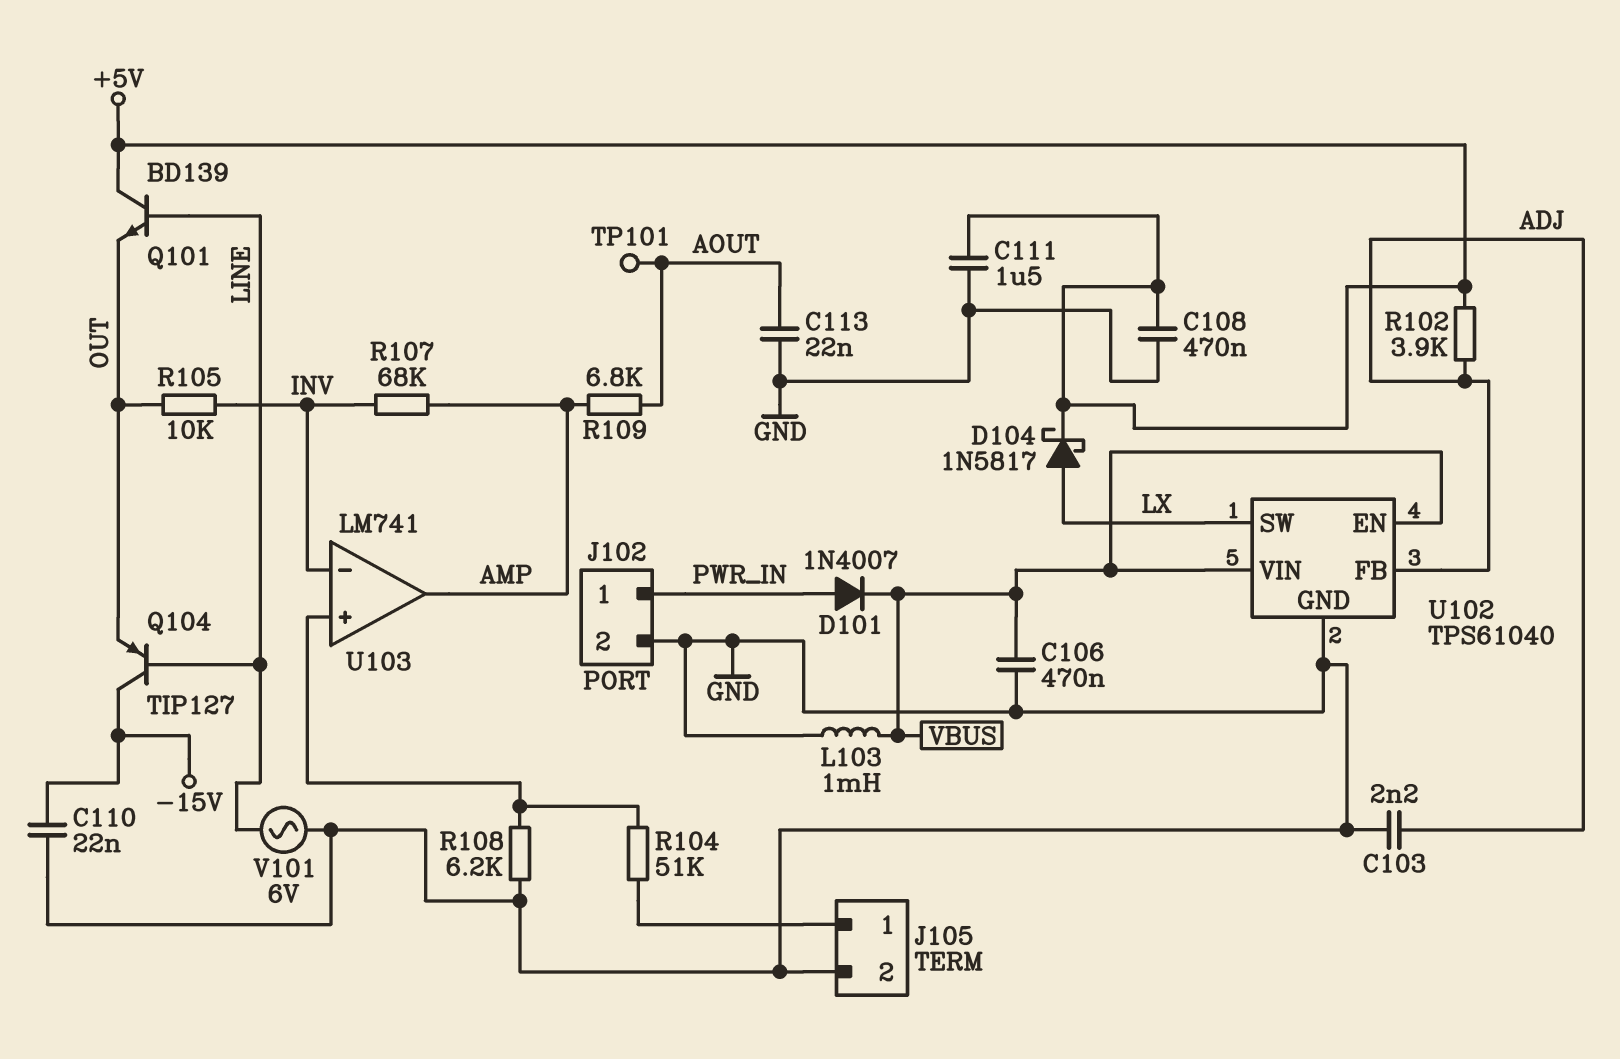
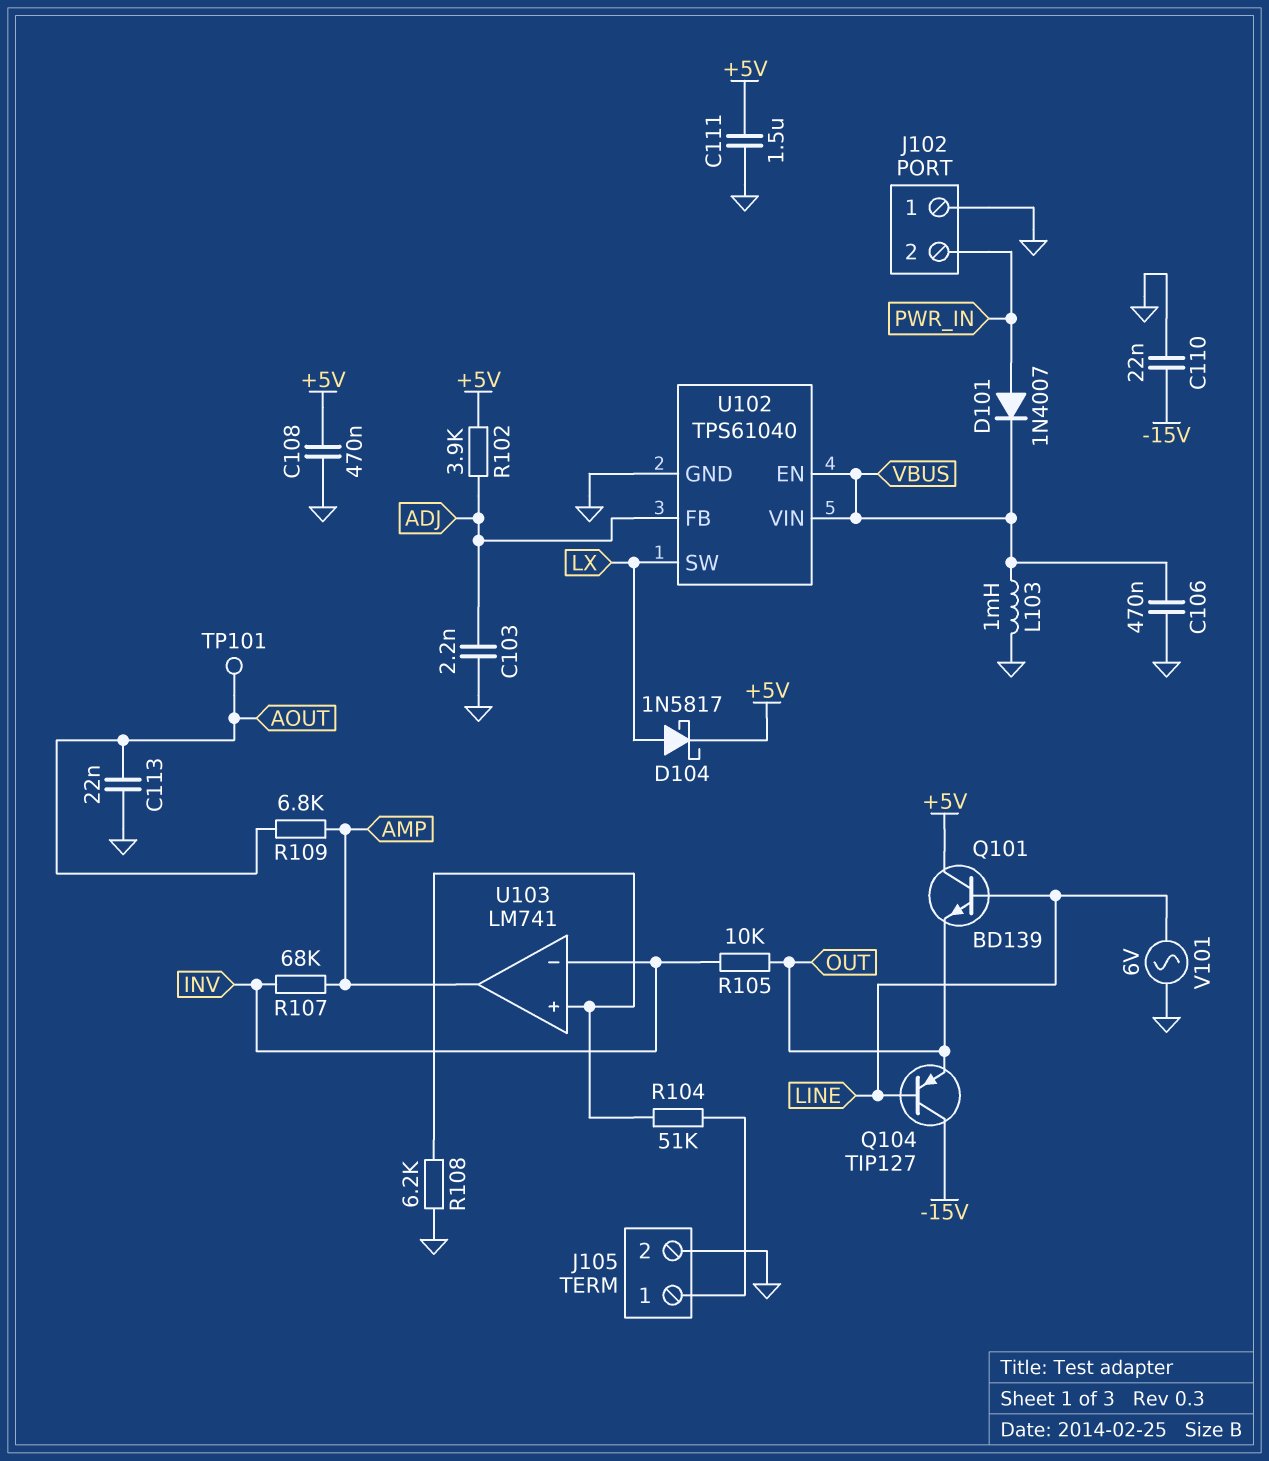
J102 pin 1: PWR_IN -> GND
J102 pin 2: GND -> PWR_IN

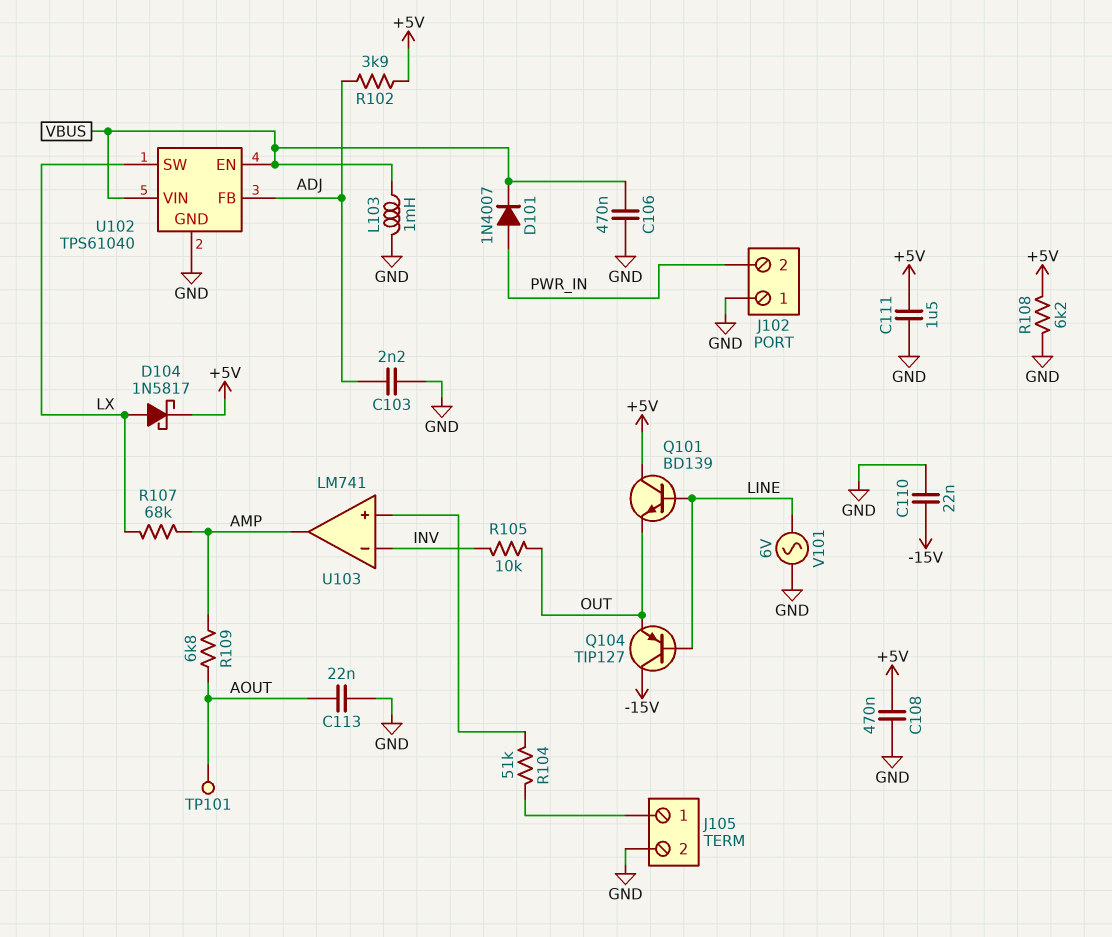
R107: 68k (AMP, INV) -> 68k (AMP, LX)
R108: 6.2k (GND, U103/in+) -> 6.2k (+5V, GND)

